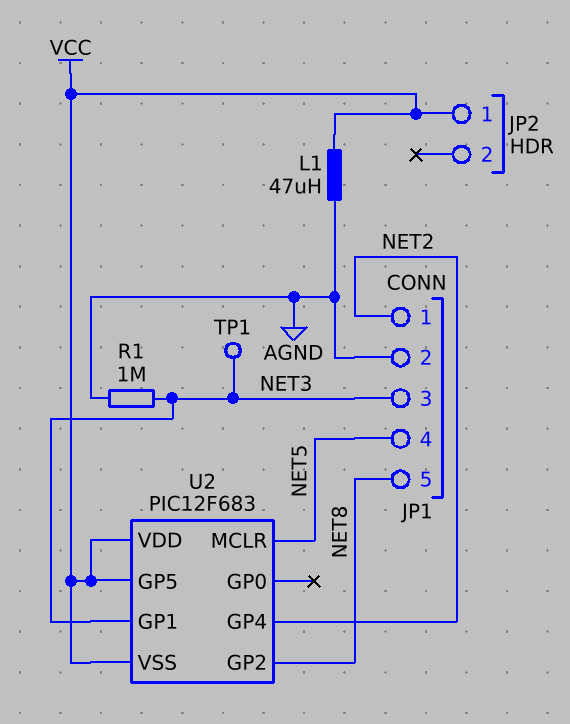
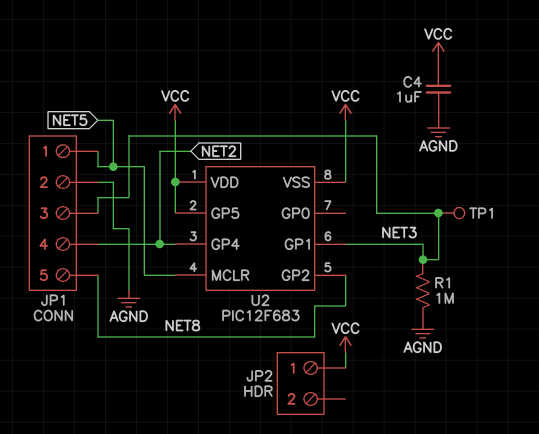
C4: none -> 1uF (AGND, VCC)
JP1 pin 1: NET2 -> NET5
JP1 pin 4: NET5 -> NET2
L1: 47uH (AGND, VCC) -> none

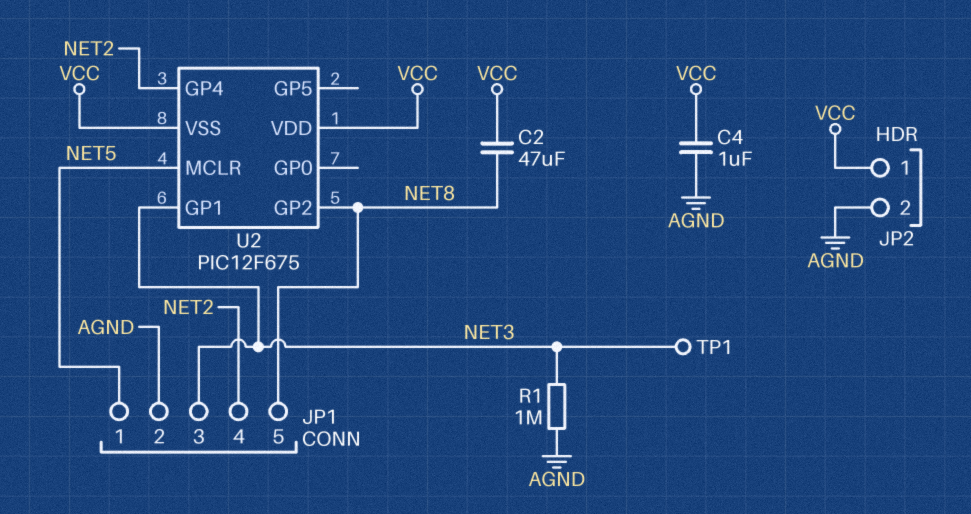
C2: none -> 47uF (NET8, VCC)
JP2 pin 2: none -> AGND
U2: PIC12F683 -> PIC12F675
U2 pin GP5: VCC -> none

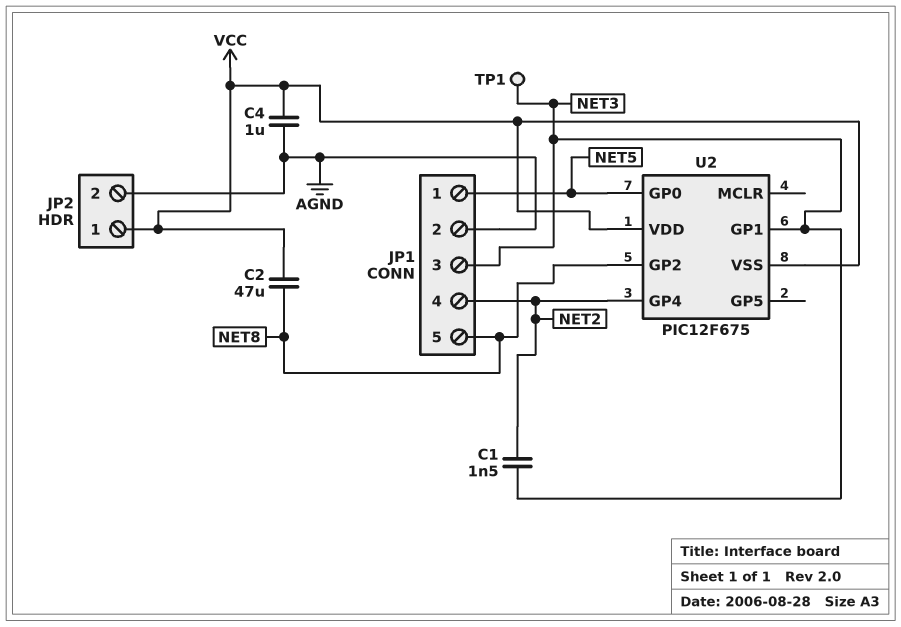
C1: none -> 1.5nF (NET2, NET3)
R1: 1M (AGND, NET3) -> none
U2 pin GP0: none -> NET5
U2 pin MCLR: NET5 -> none

